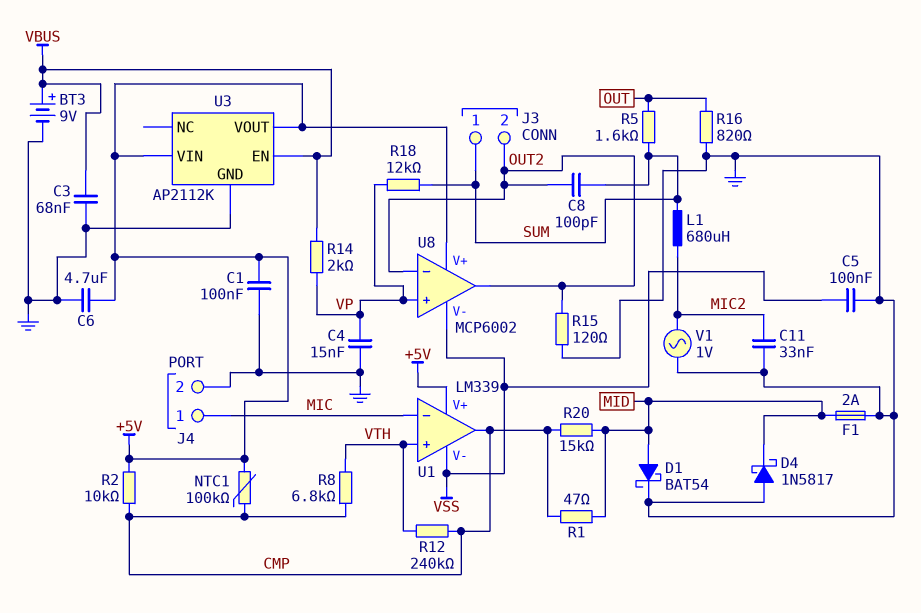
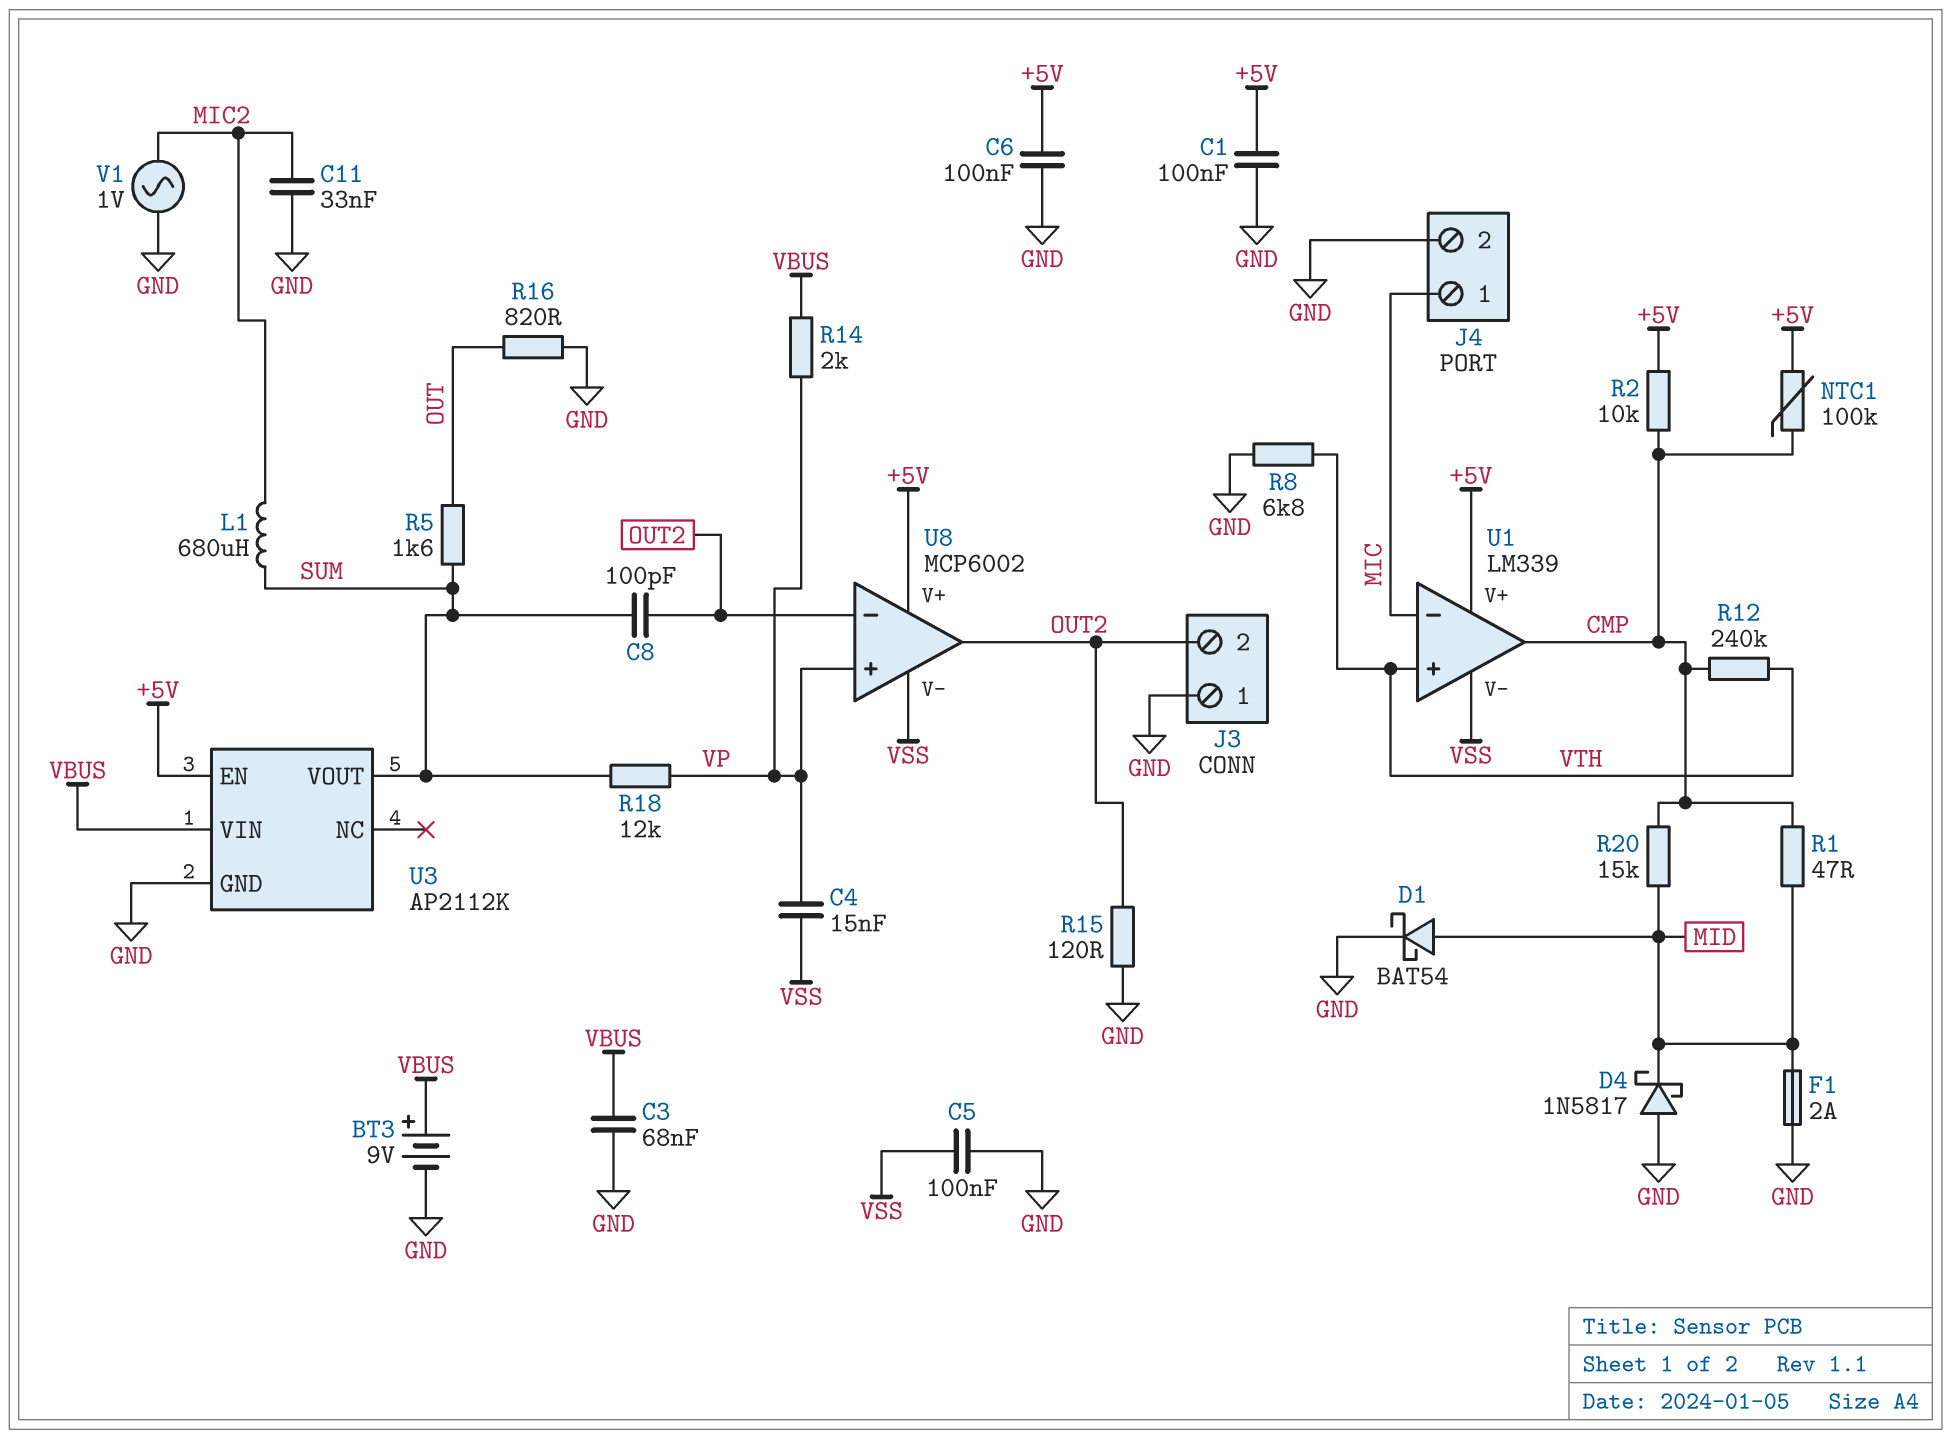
C4: 15nF (GND, VP) -> 15nF (VP, VSS)
C6: 4.7uF (+5V, GND) -> 100nF (+5V, GND)
J3 pin 1: SUM -> GND
R8: 6.8k (CMP, VTH) -> 6.8k (GND, VTH)
U3 pin EN: VBUS -> +5V
U3 pin VIN: +5V -> VBUS
U3 pin VOUT: +5V -> SUM

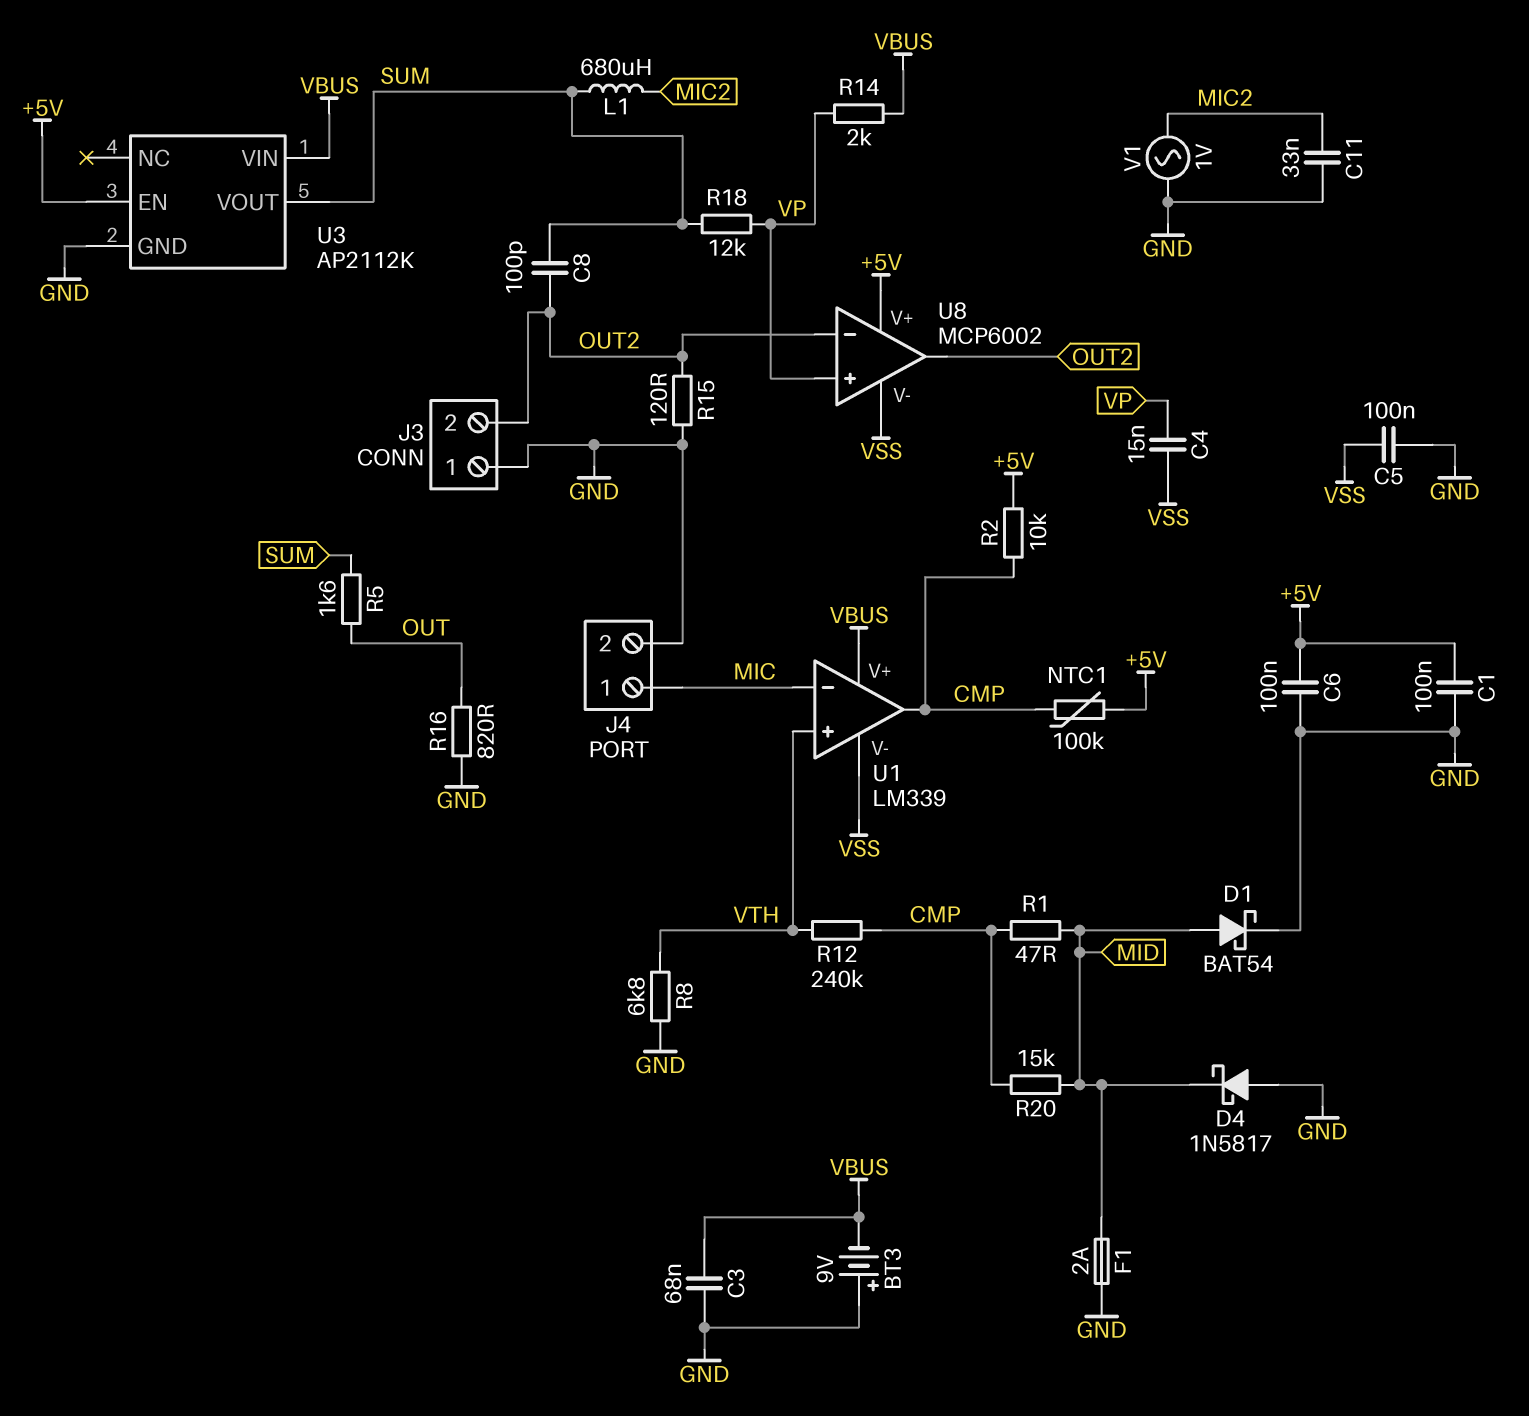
BT3: 9V (plus VBUS, minus GND) -> 9V (plus GND, minus VBUS)
U1 pin V+: +5V -> VBUS

